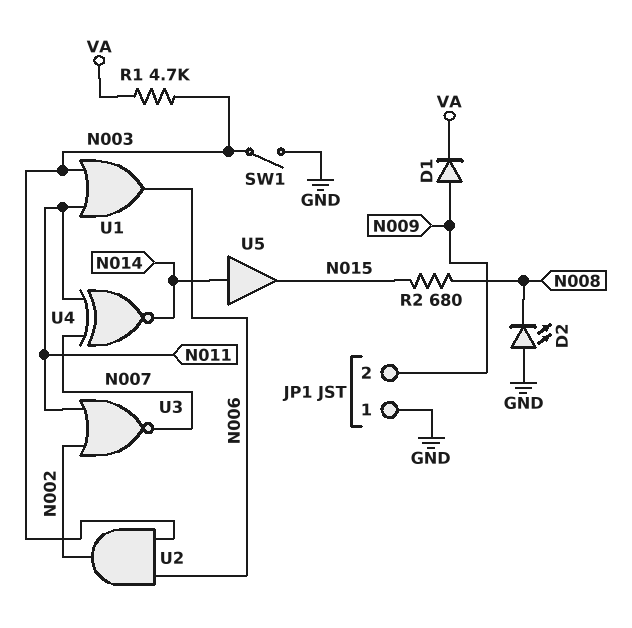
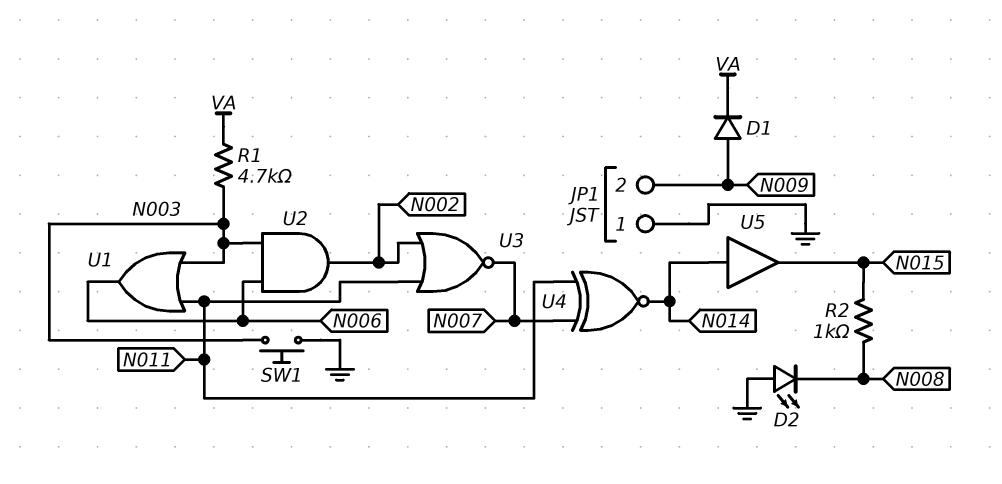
R2: 680 (N008, N015) -> 1k (N008, N015)
SW1: switch (GND, N003) -> button (GND, N003)

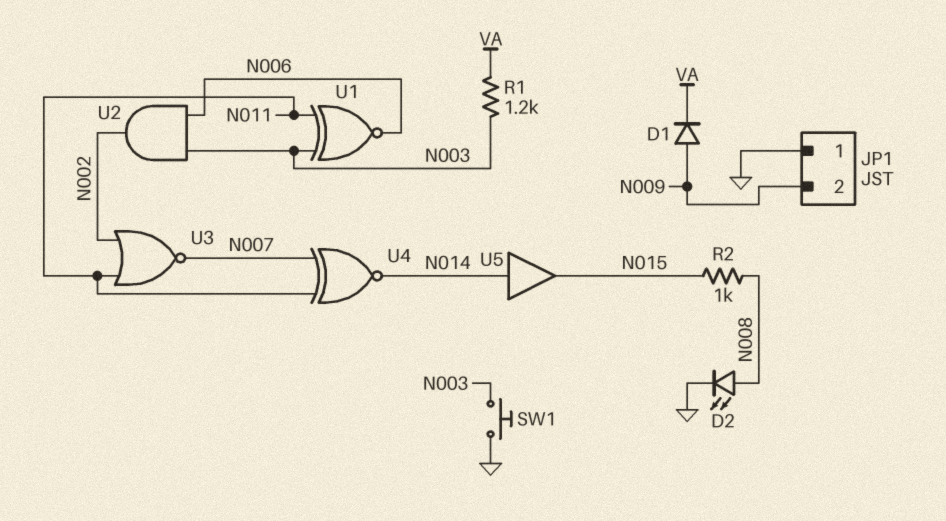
D2: LED (A GND, K N008) -> LED (A N008, K GND)
R1: 4.7k (N003, VA) -> 1.2k (N003, VA)
U1: OR (in N003, in N011, out N006) -> XNOR (in N003, in N011, out N006)

